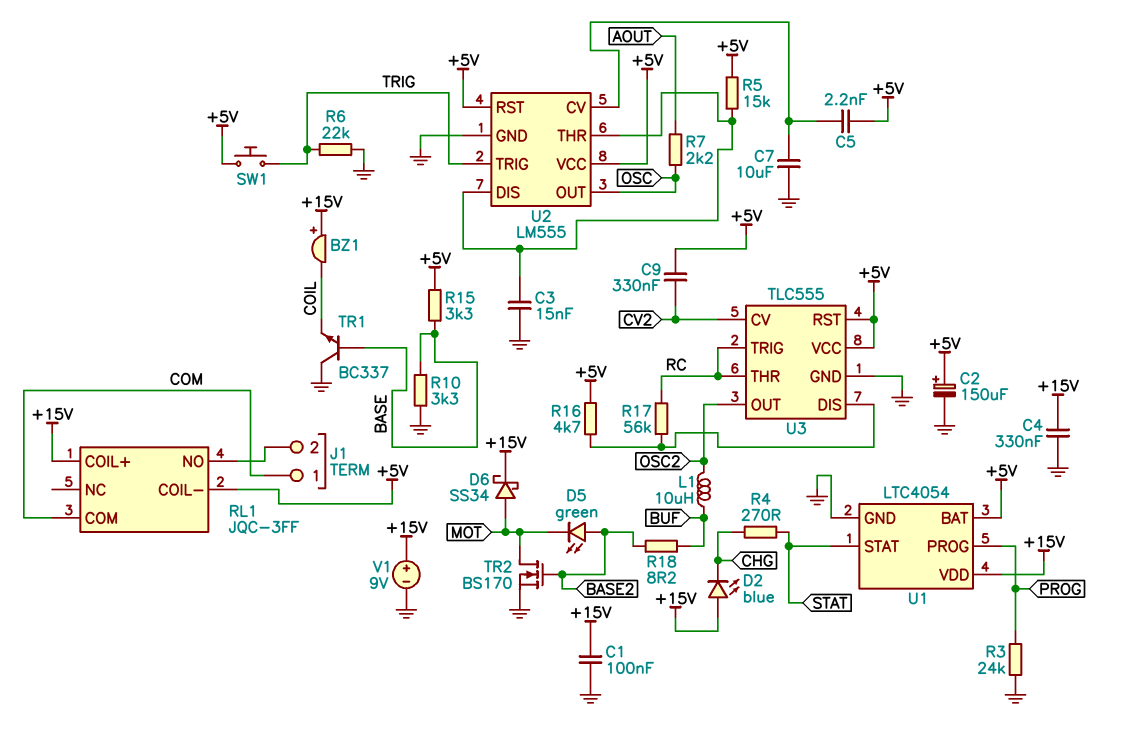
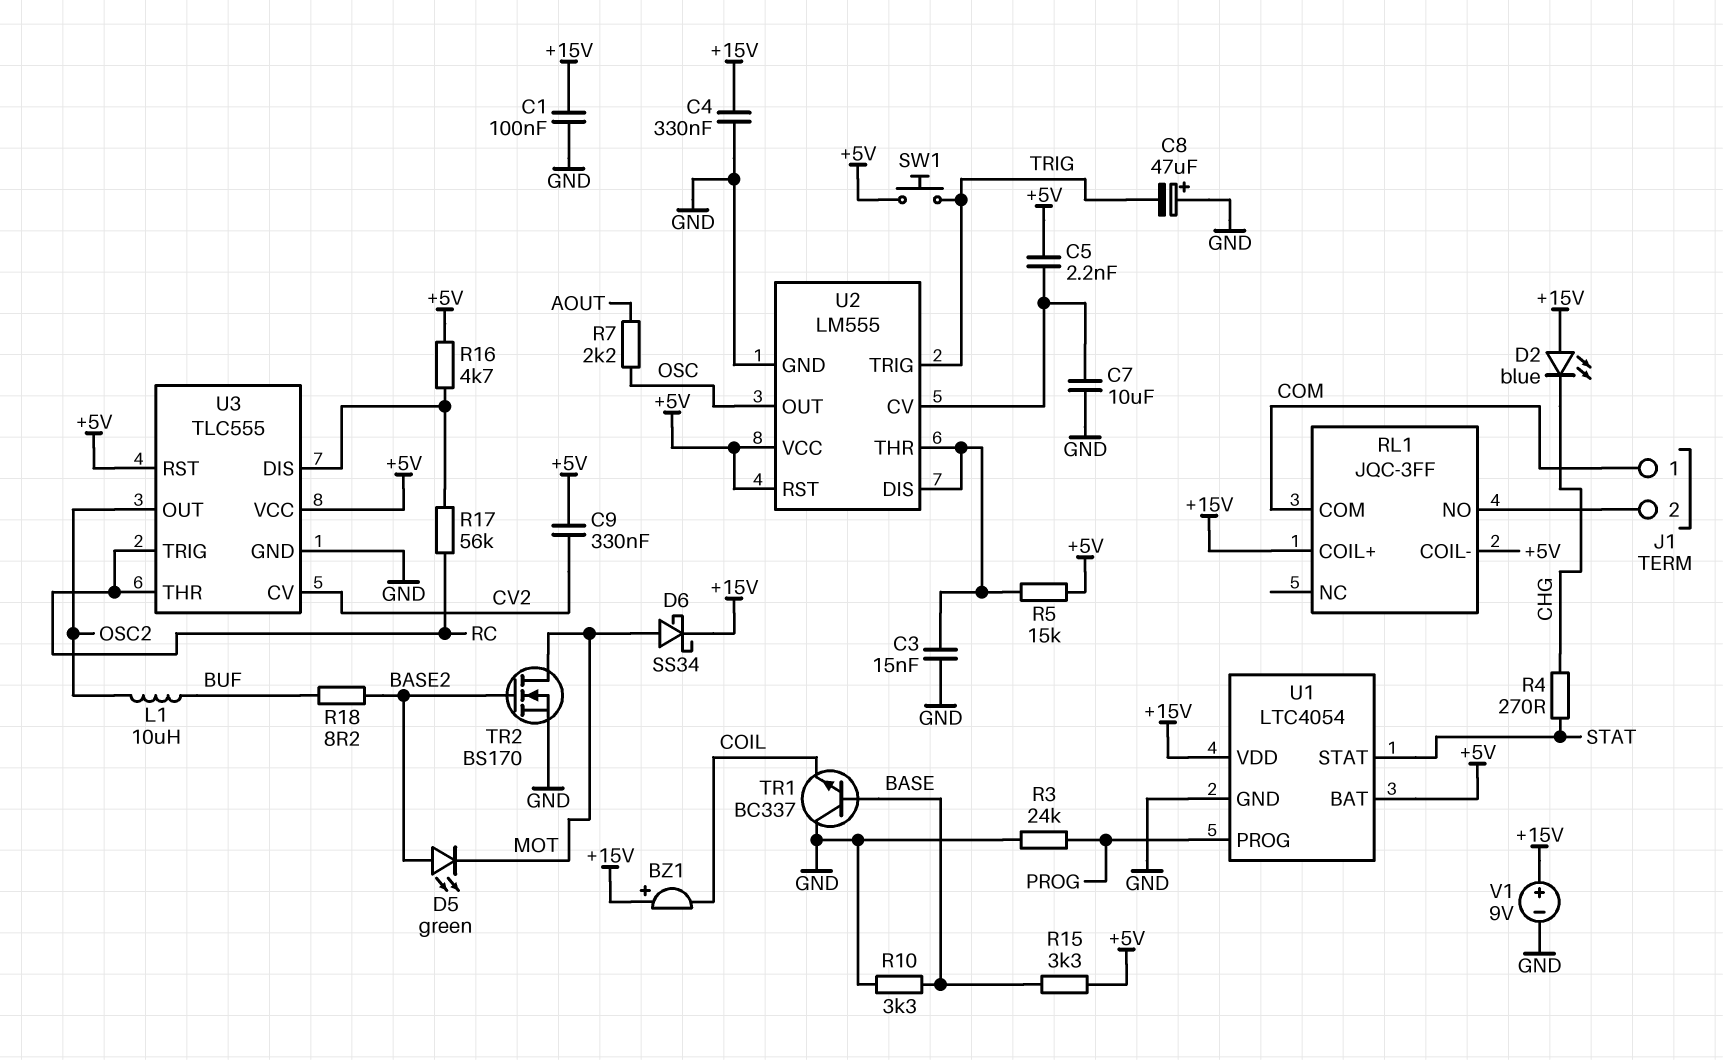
C2: 150uF (plus +5V, minus GND) -> none
C8: none -> 47uF (plus GND, minus TRIG)
R6: 22k (GND, TRIG) -> none

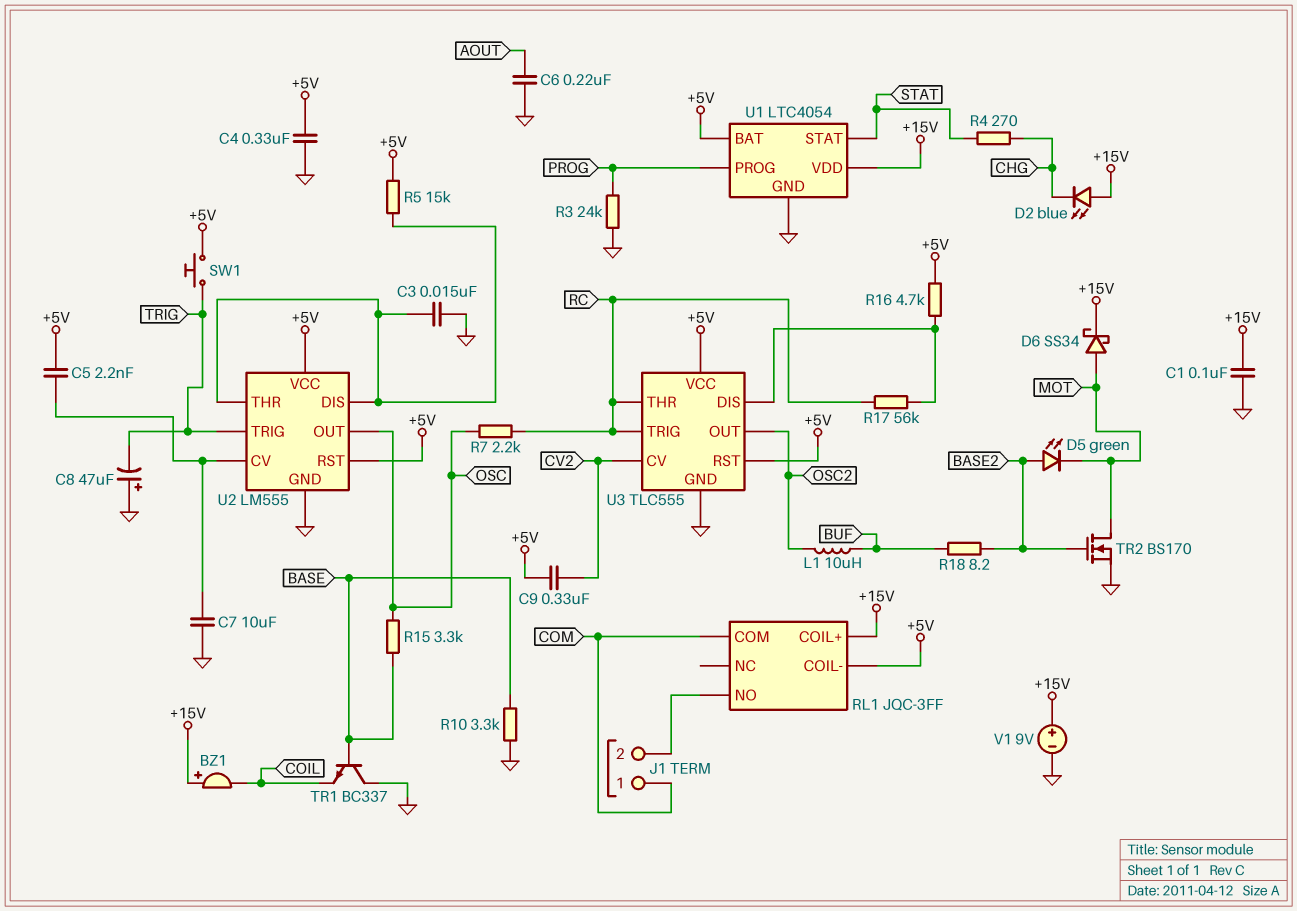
C4: 330nF (+15V, GND) -> 330nF (+5V, GND)
C6: none -> 220nF (AOUT, GND)
R7: 2.2k (AOUT, OSC) -> 2.2k (OSC, RC)
R15: 3.3k (+5V, BASE) -> 3.3k (BASE, OSC)

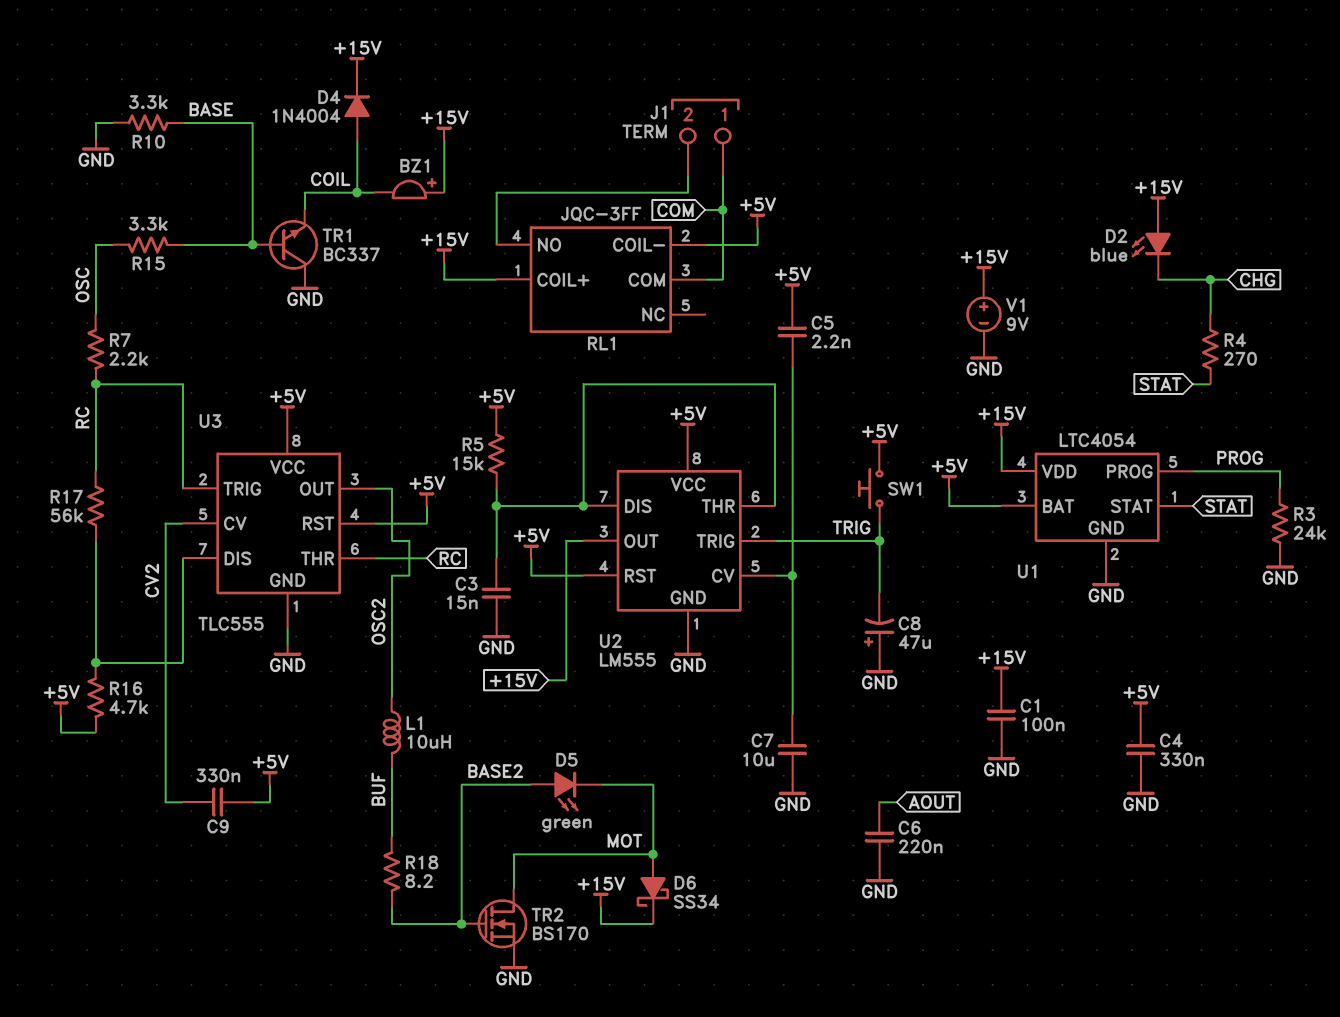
D4: none -> diode 1N4004 (A COIL, K +15V)
U2 pin OUT: OSC -> +15V

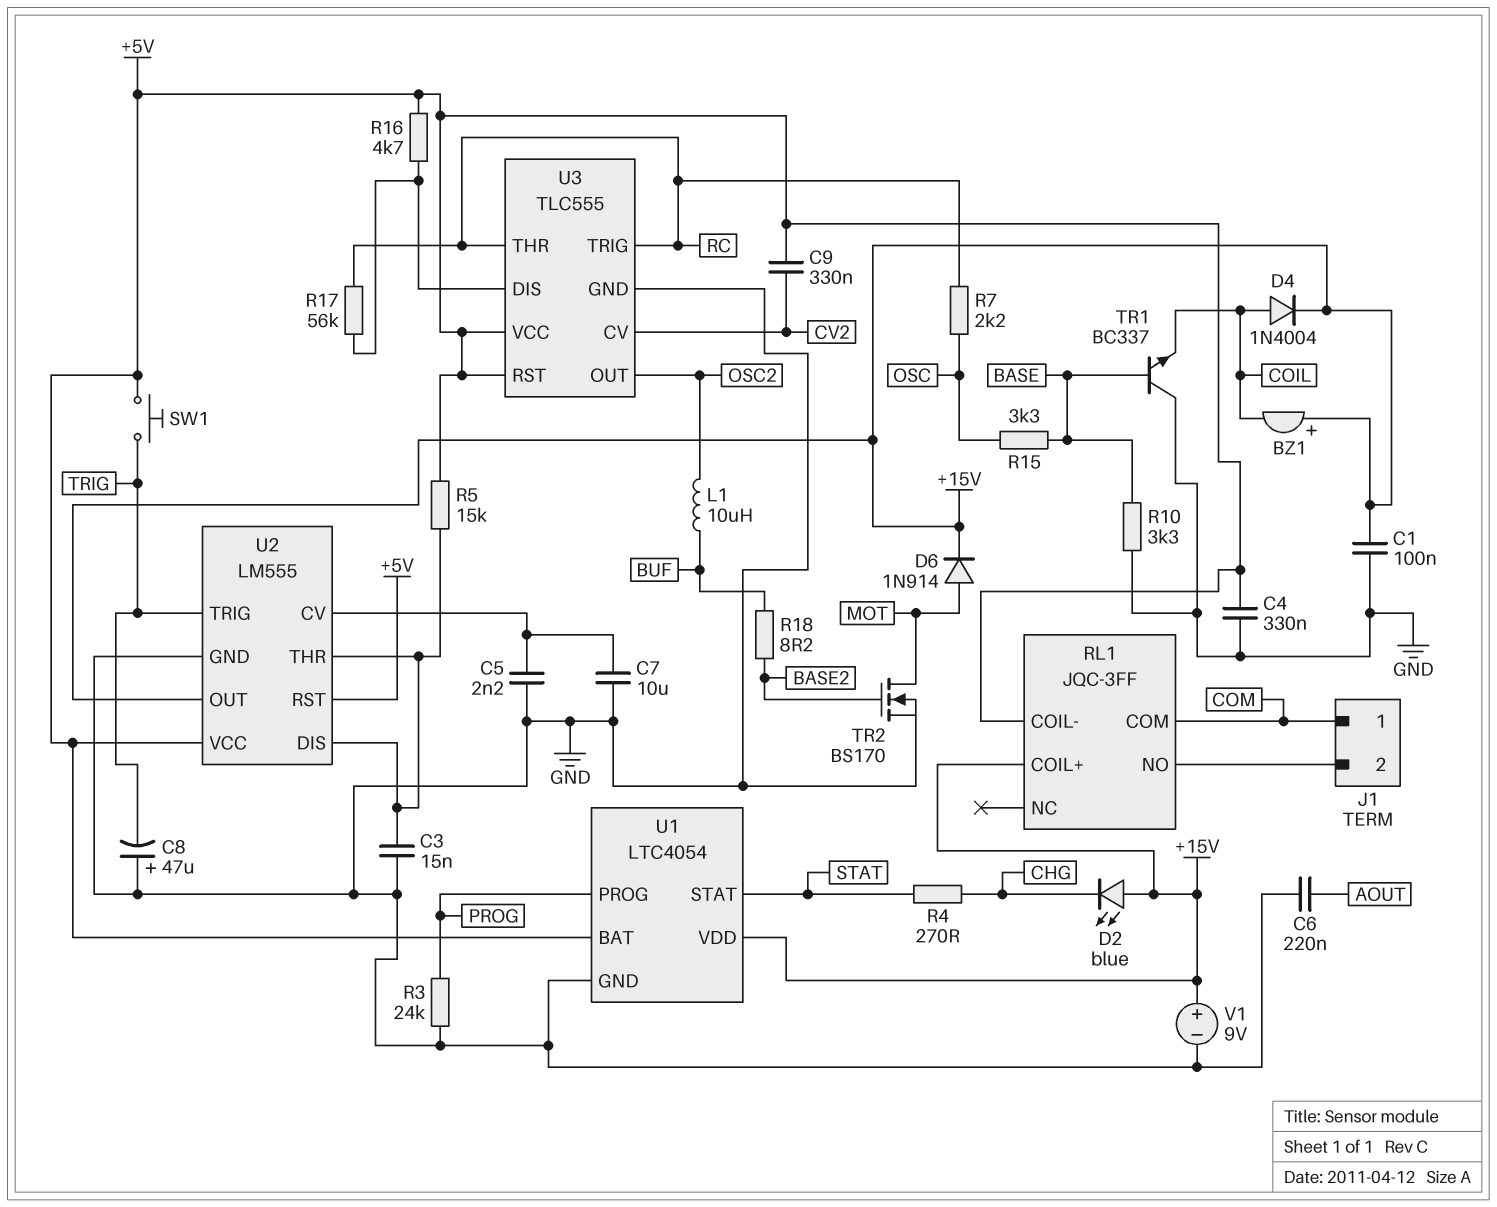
C5: 2.2nF (+5V, U2/CV) -> 2.2nF (GND, U2/CV)
D5: LED green (A BASE2, K MOT) -> none
D6: schottky SS34 (A MOT, K +15V) -> diode 1N914 (A MOT, K +15V)

